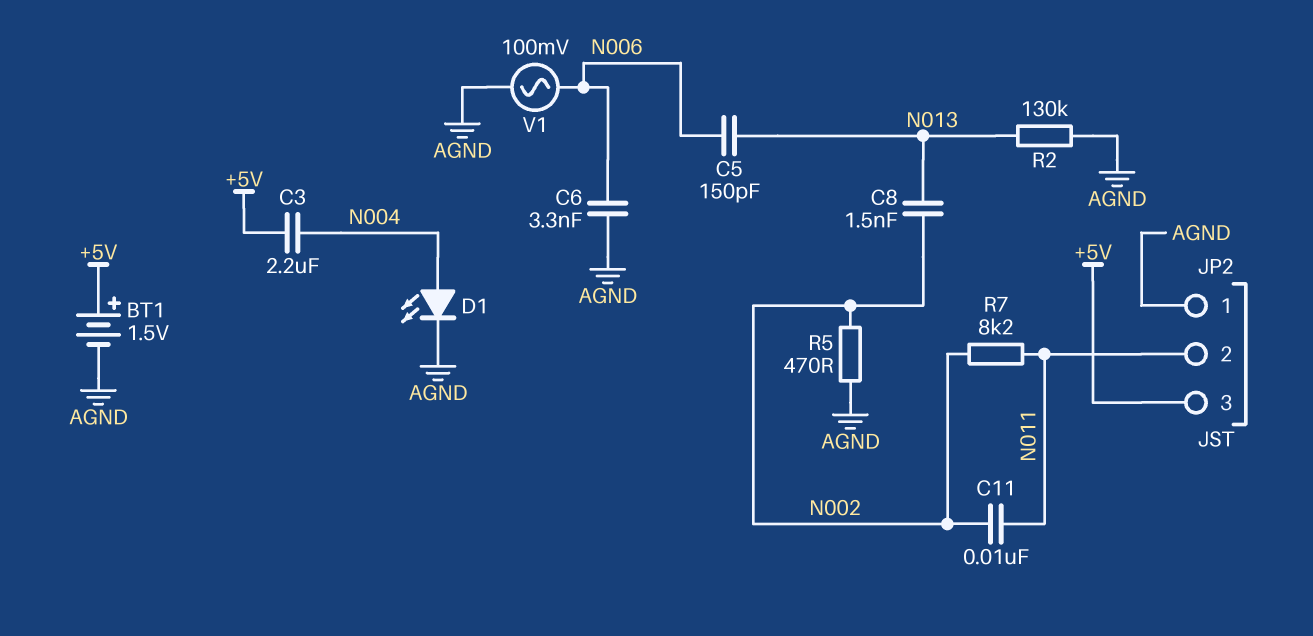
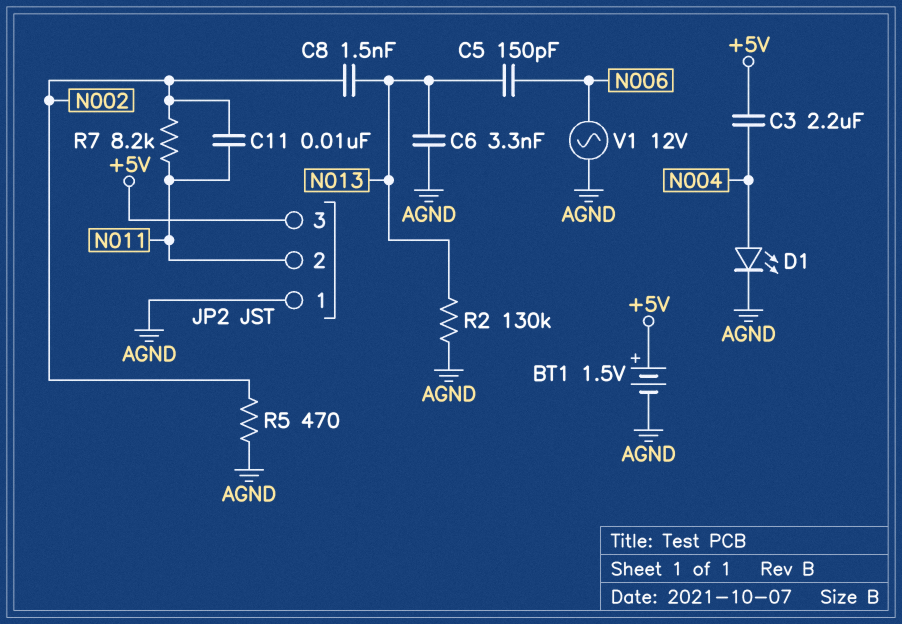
C6: 3.3nF (AGND, N006) -> 3.3nF (AGND, N013)
V1: AC 100mV (AGND, N006) -> AC 12V (AGND, N006)

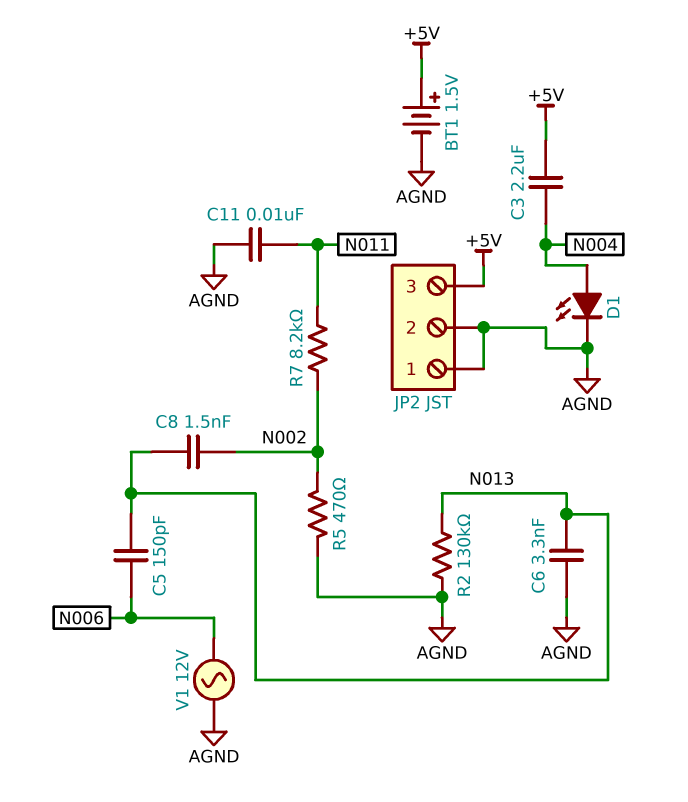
C11: 10nF (N002, N011) -> 10nF (AGND, N011)
JP2 pin 2: N011 -> AGND

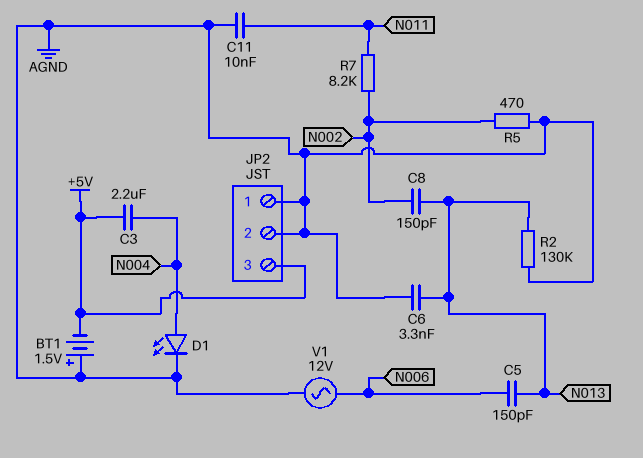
BT1: 1.5V (plus +5V, minus AGND) -> 1.5V (plus AGND, minus +5V)
C8: 1.5nF (N002, N013) -> 150pF (N002, N013)

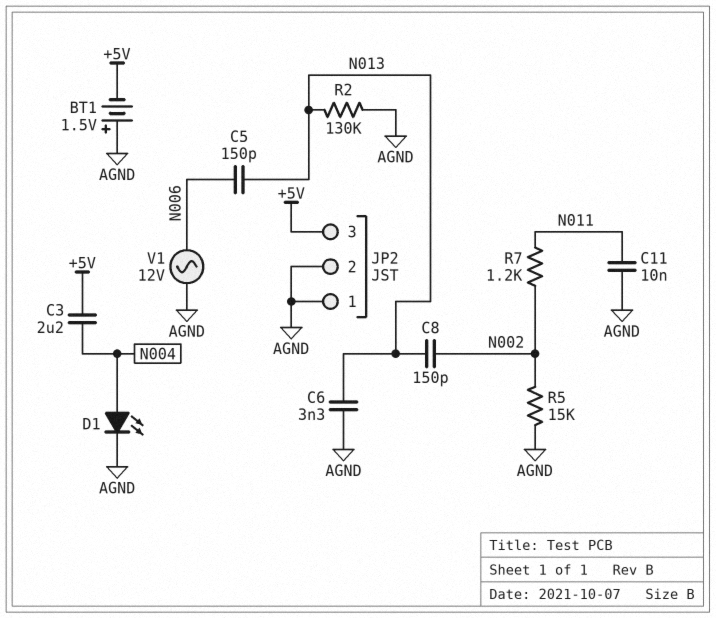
R5: 470 (AGND, N002) -> 15k (AGND, N002)
R7: 8.2k (N002, N011) -> 1.2k (N002, N011)

